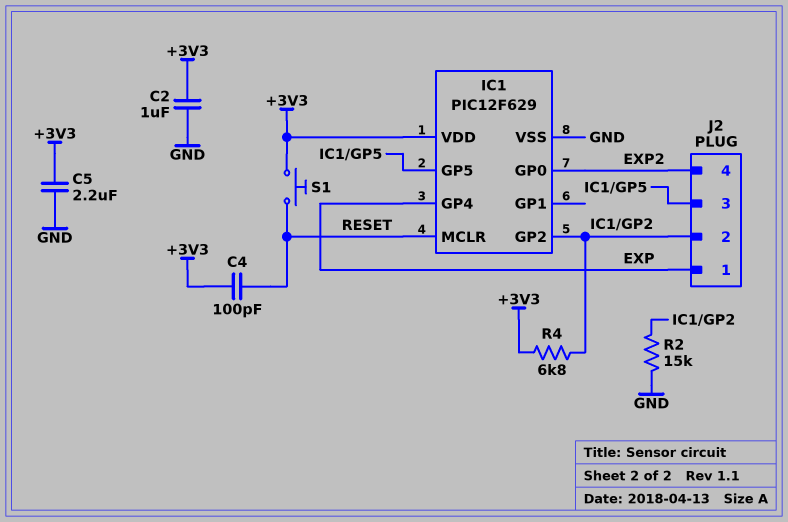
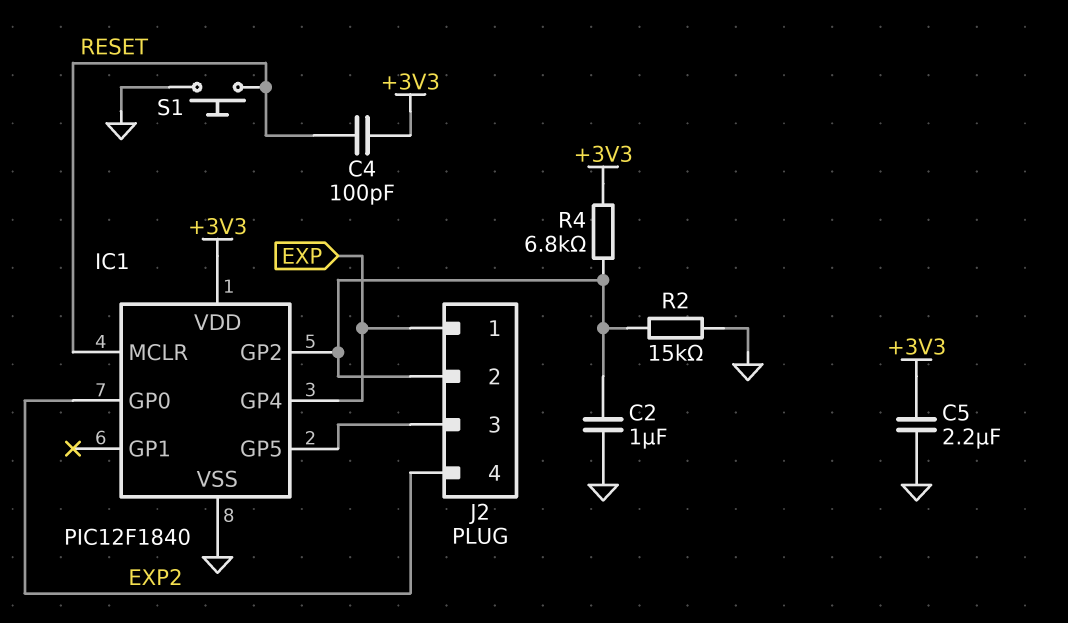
C2: 1uF (+3V3, GND) -> 1uF (GND, IC1/GP2)
IC1: PIC12F629 -> PIC12F1840
S1: button (+3V3, RESET) -> button (GND, RESET)

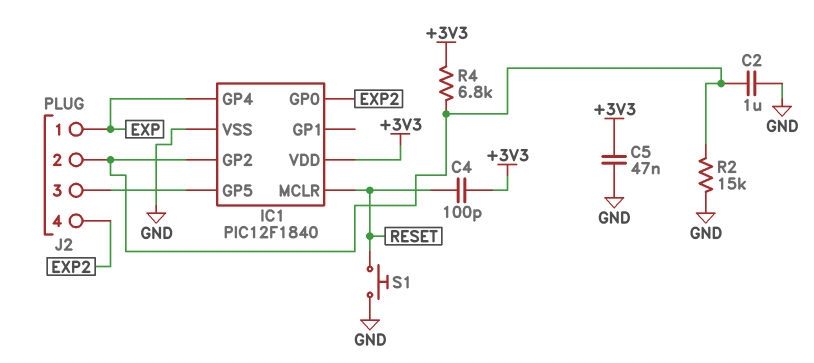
C5: 2.2uF (+3V3, GND) -> 47nF (+3V3, GND)

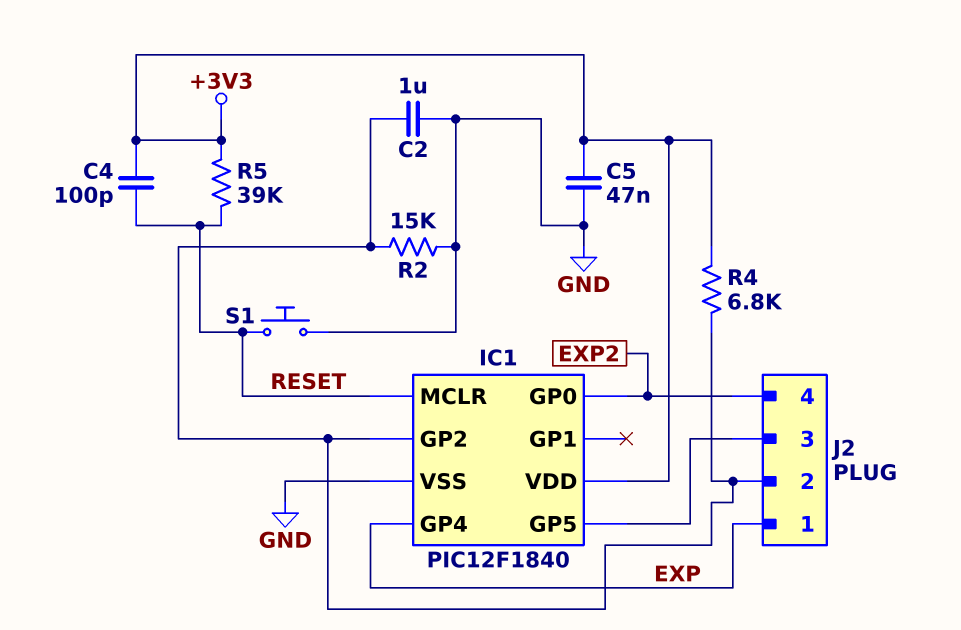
R5: none -> 39k (+3V3, RESET)

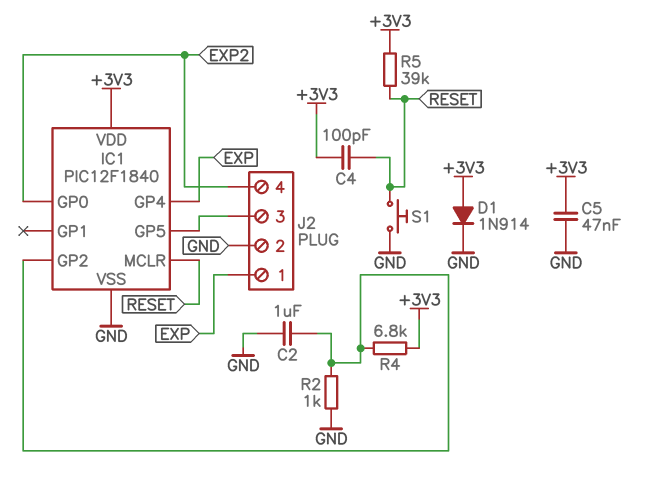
D1: none -> diode 1N914 (A +3V3, K GND)
J2 pin 2: IC1/GP2 -> GND
R2: 15k (GND, IC1/GP2) -> 1k (GND, IC1/GP2)

